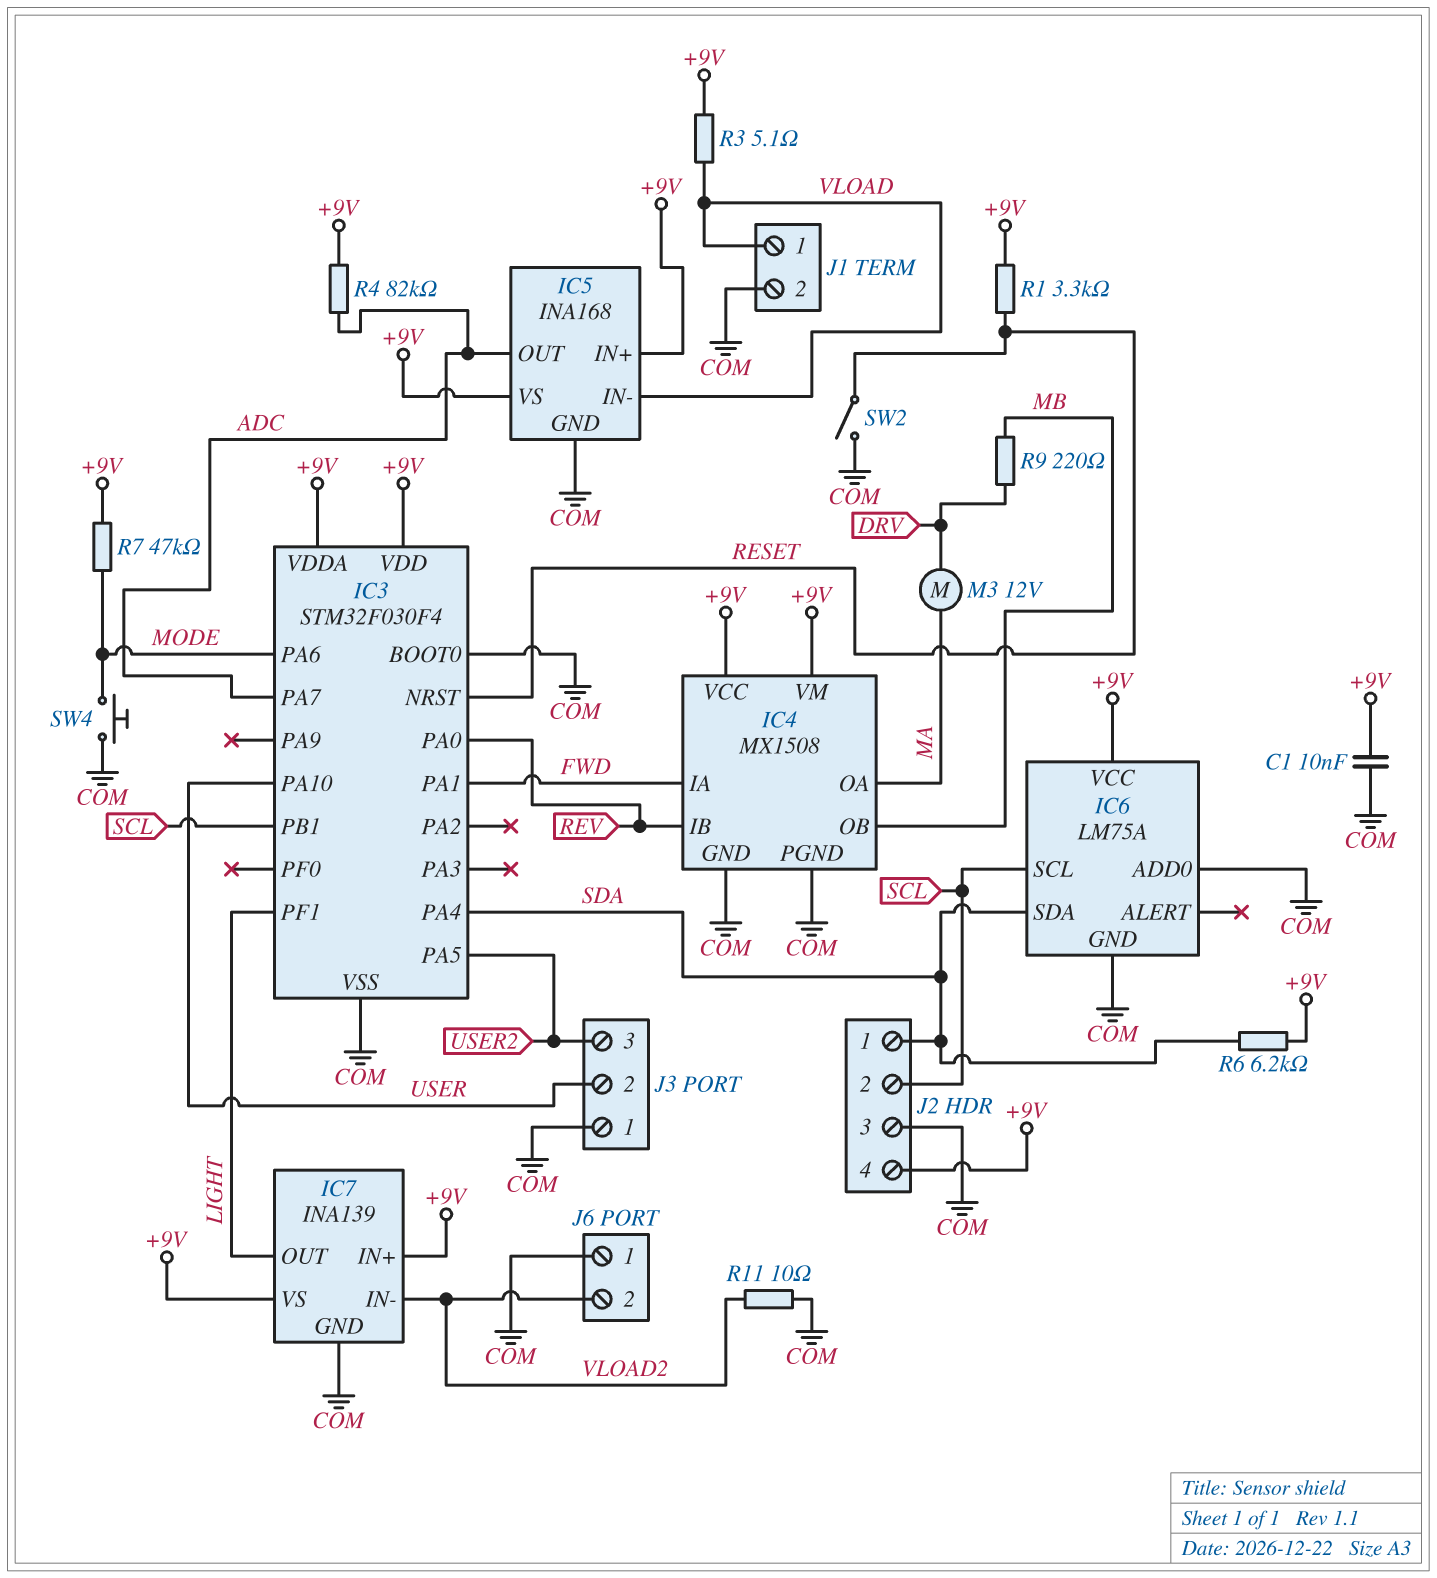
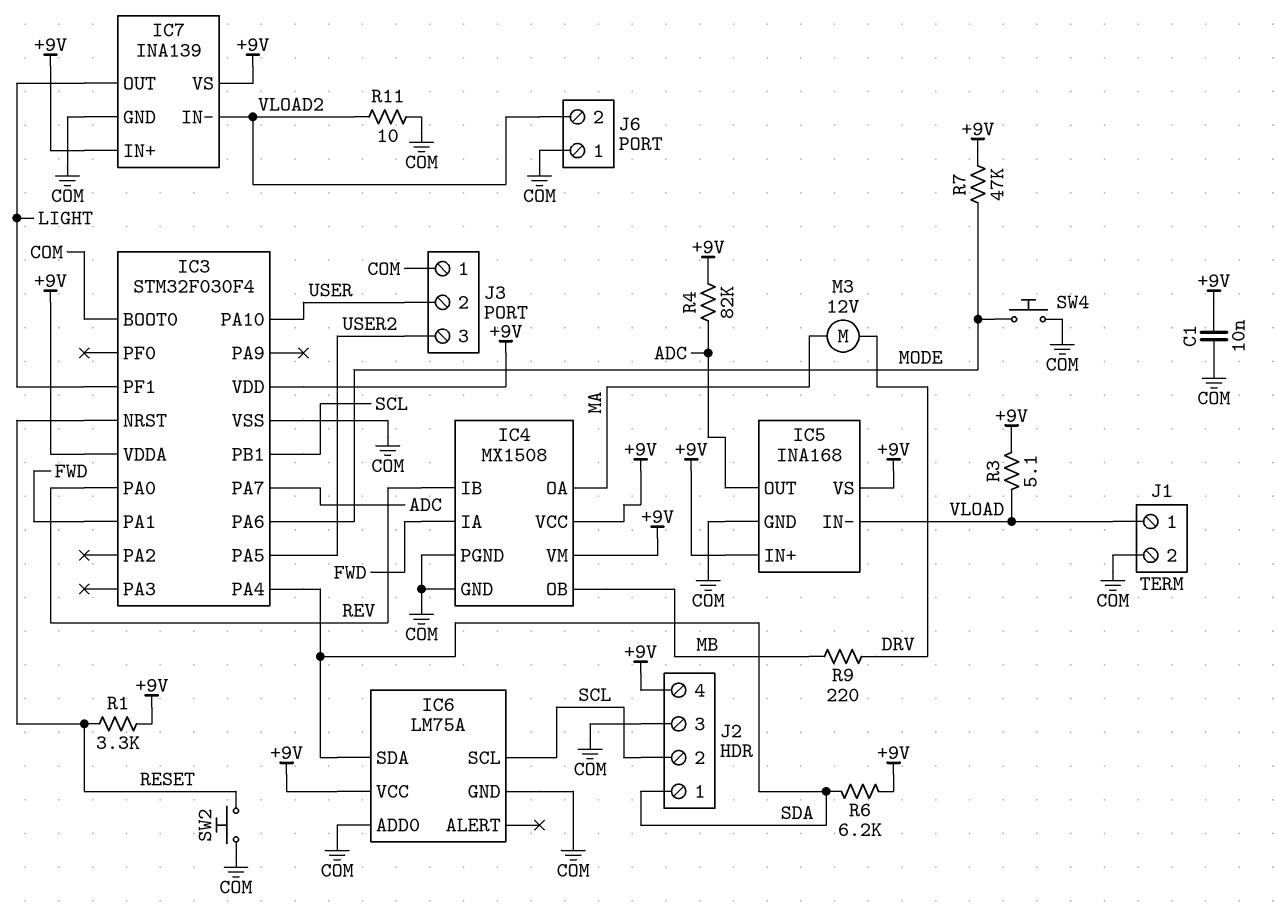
SW2: switch (COM, RESET) -> button (COM, RESET)

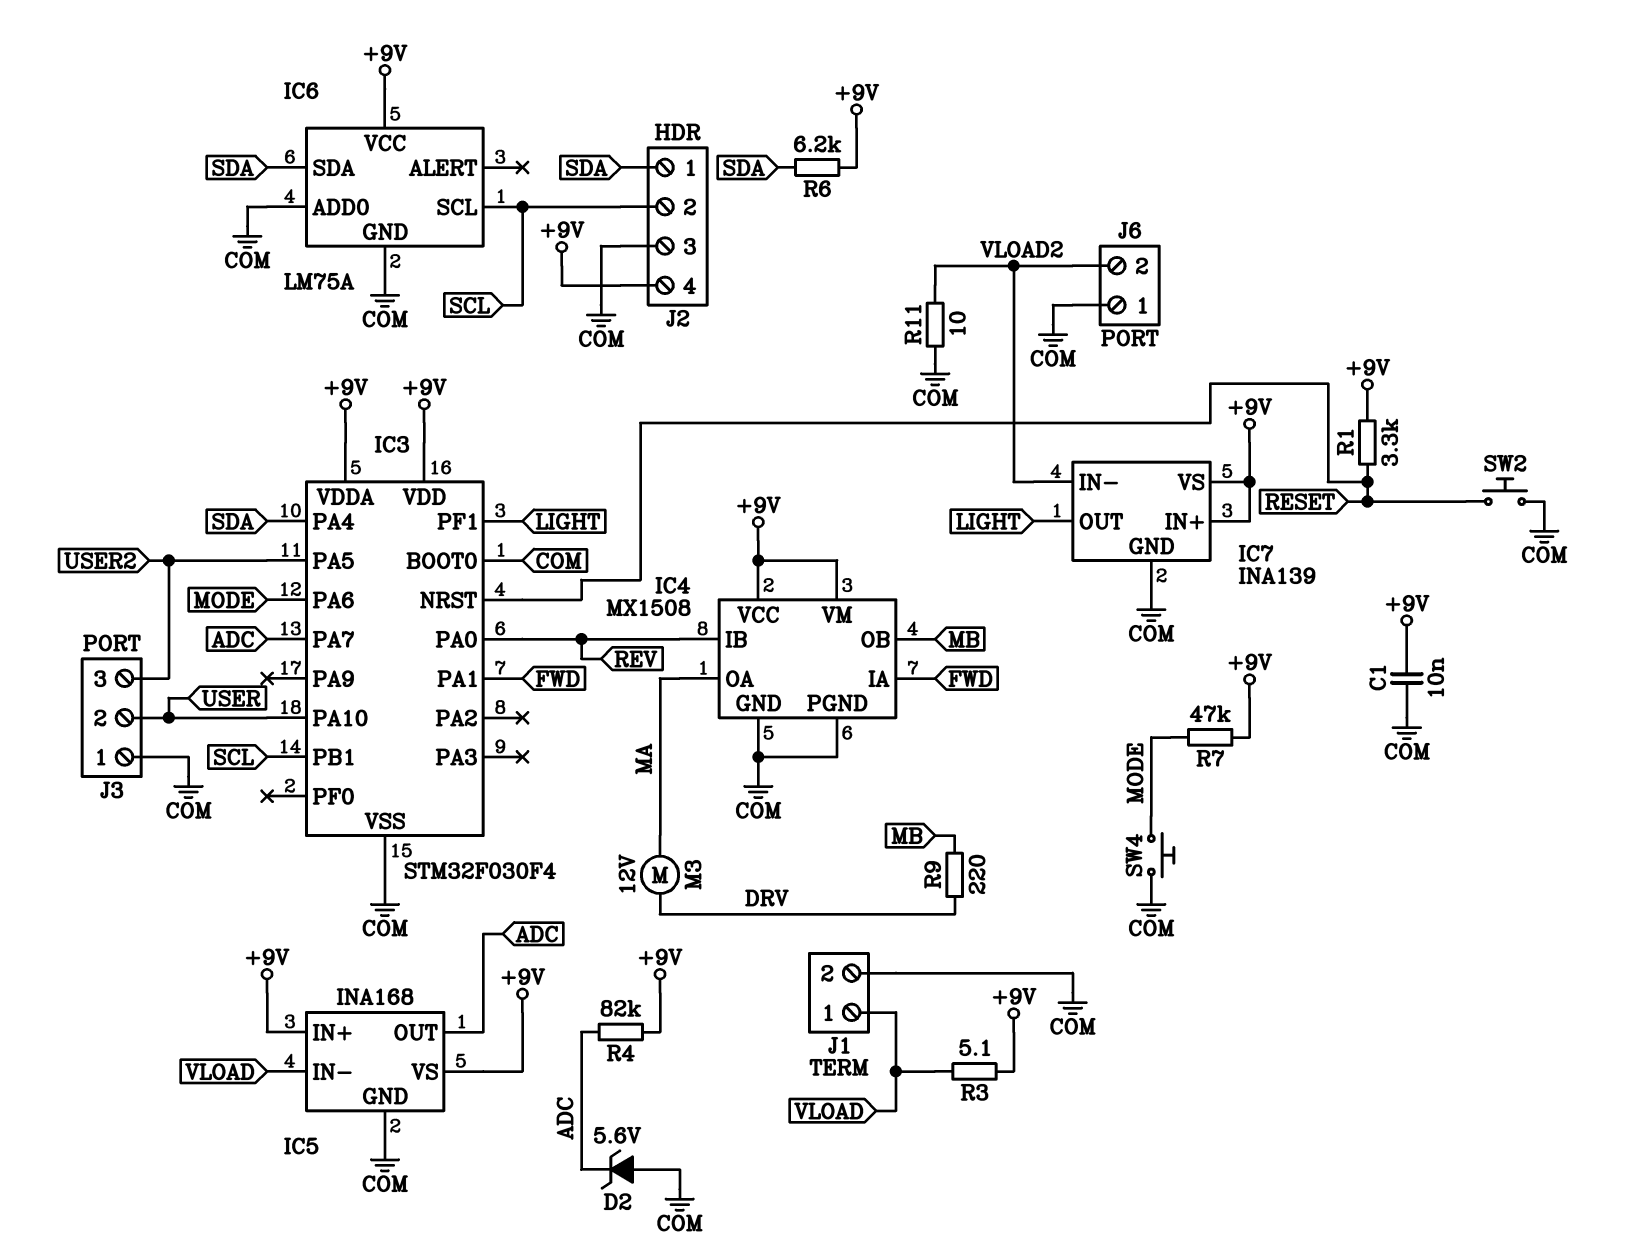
D2: none -> zener 5.6V (A COM, K ADC)

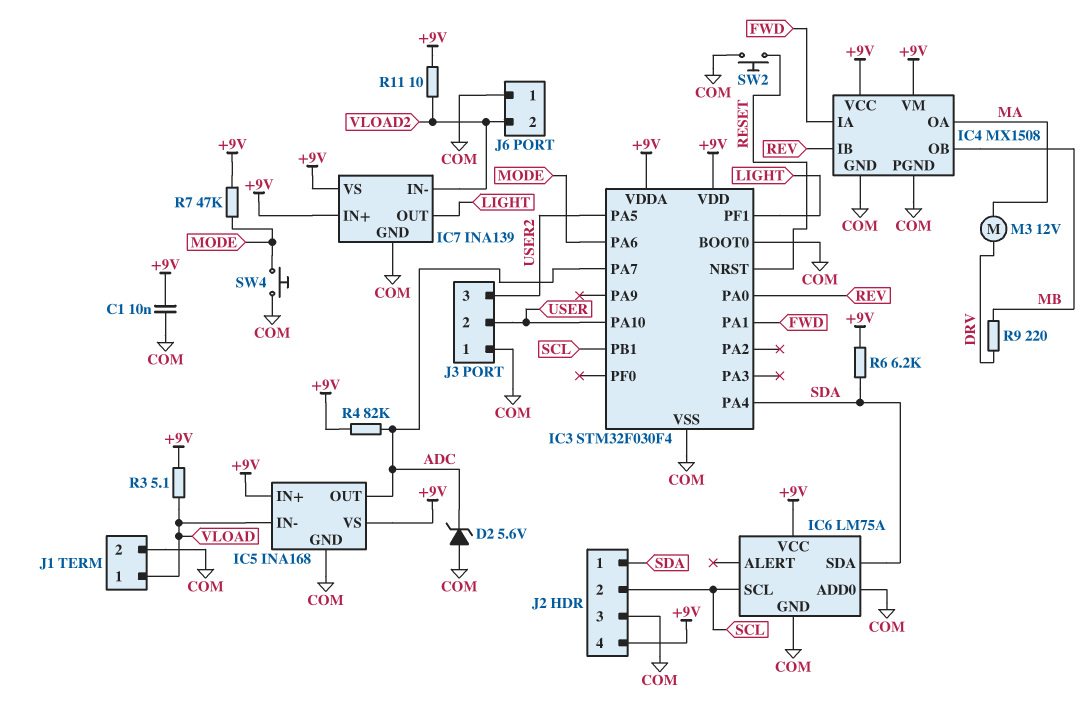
R1: 3.3k (+9V, RESET) -> none
R11: 10 (COM, VLOAD2) -> 10 (+9V, VLOAD2)

